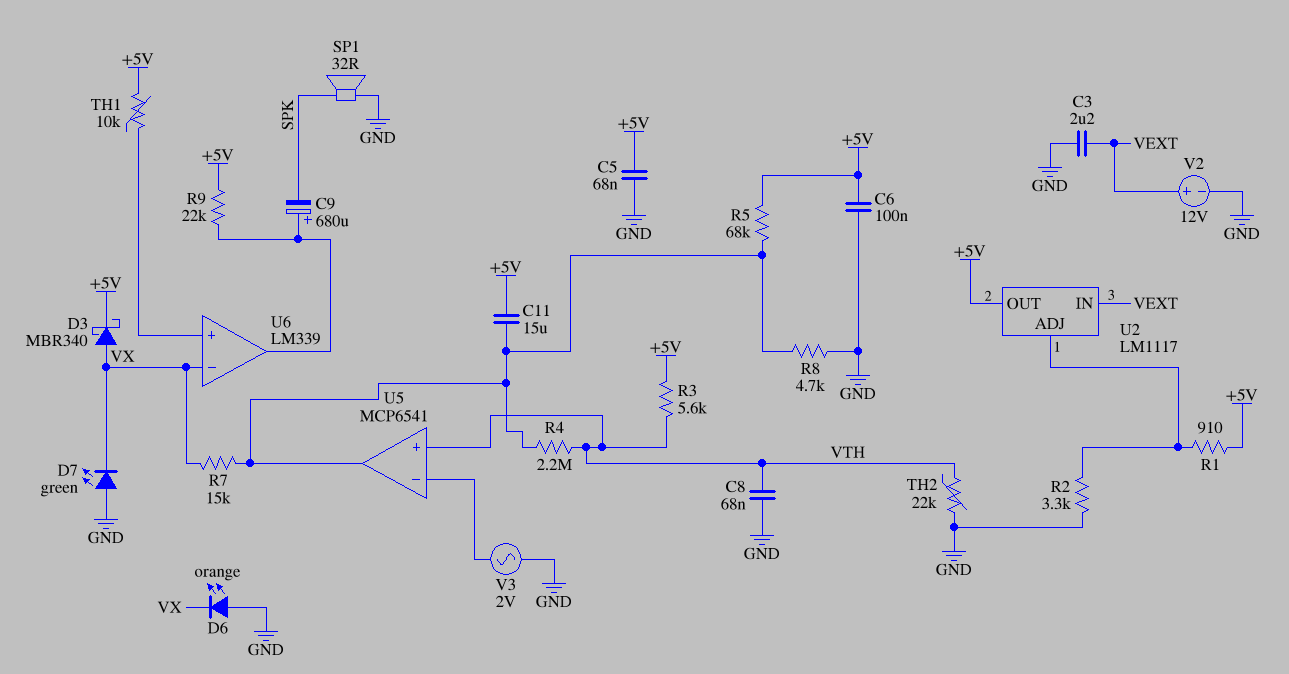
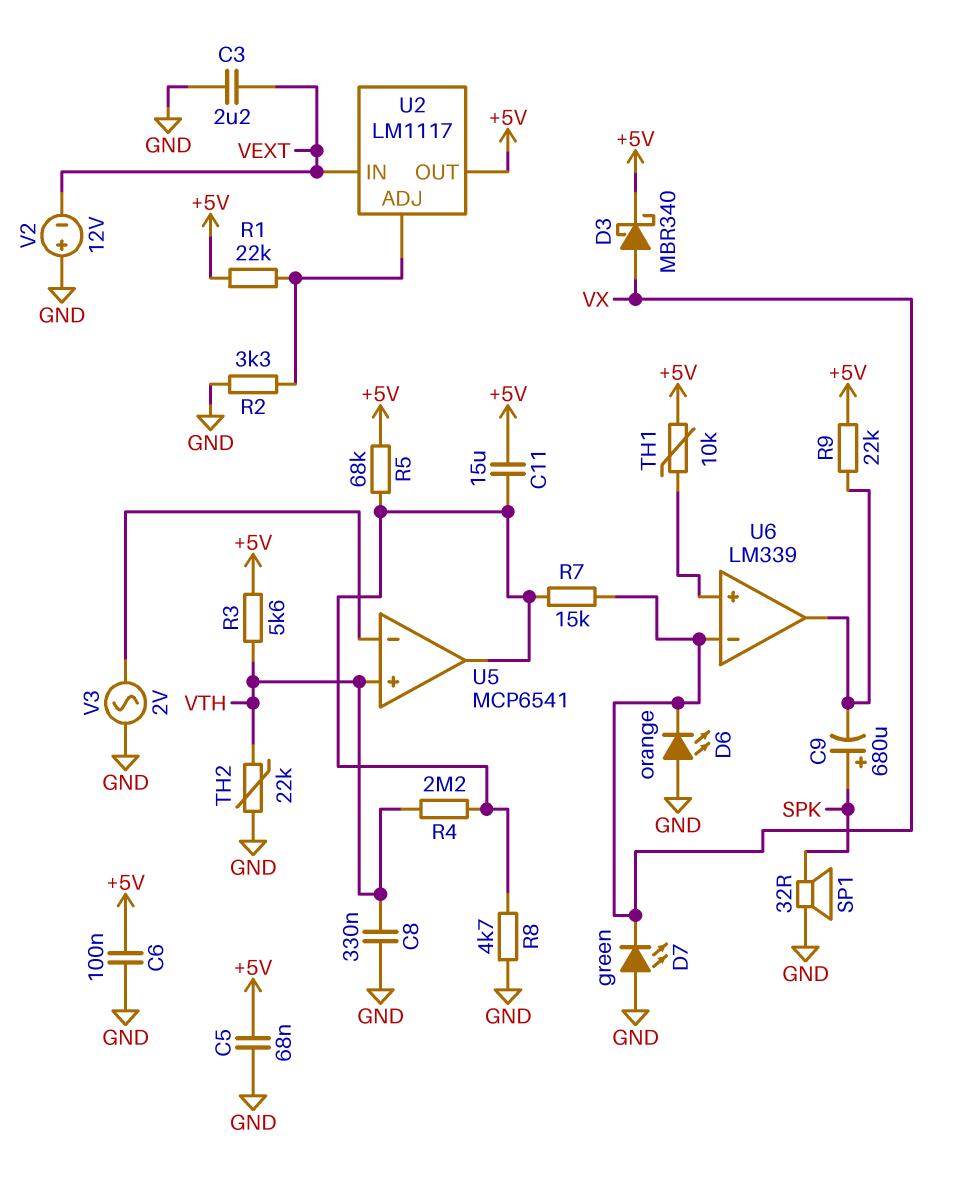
C8: 68nF (GND, VTH) -> 330nF (GND, VTH)
C9: 680uF (plus U6/out, minus SPK) -> 680uF (plus SPK, minus U6/out)
R1: 910 (+5V, U2/ADJ) -> 22k (+5V, U2/ADJ)
V2: 12V (plus VEXT, minus GND) -> 12V (plus GND, minus VEXT)

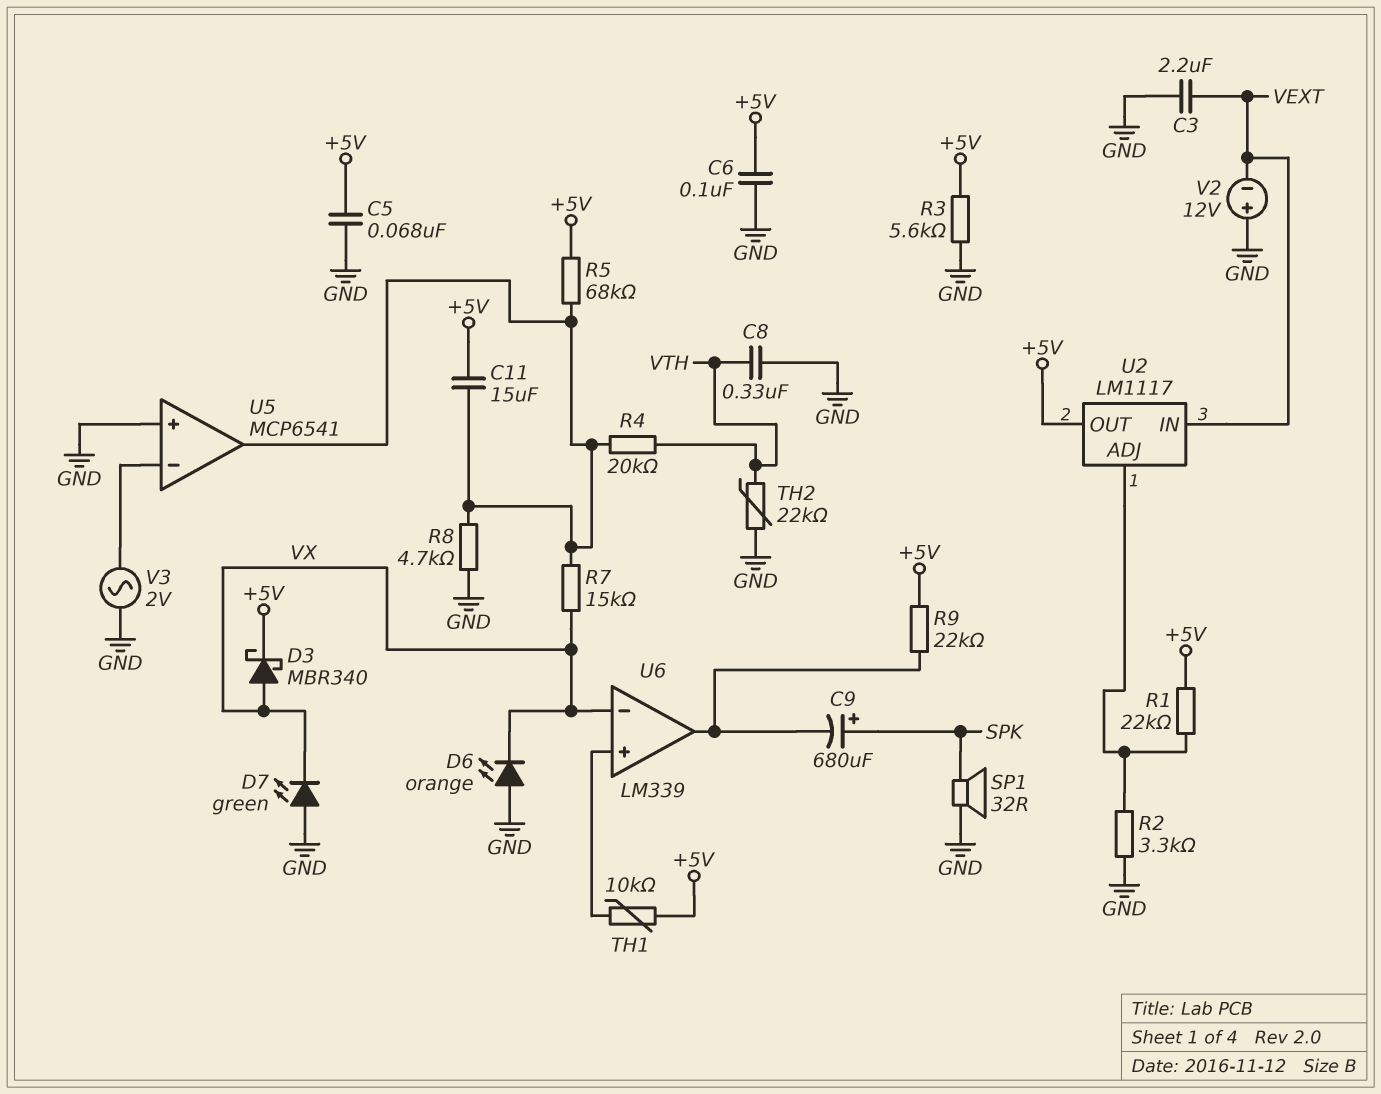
R3: 5.6k (+5V, VTH) -> 5.6k (+5V, GND)
R4: 2.2M (U5/out, VTH) -> 20k (U5/out, VTH)
U5 pin in+: VTH -> GND

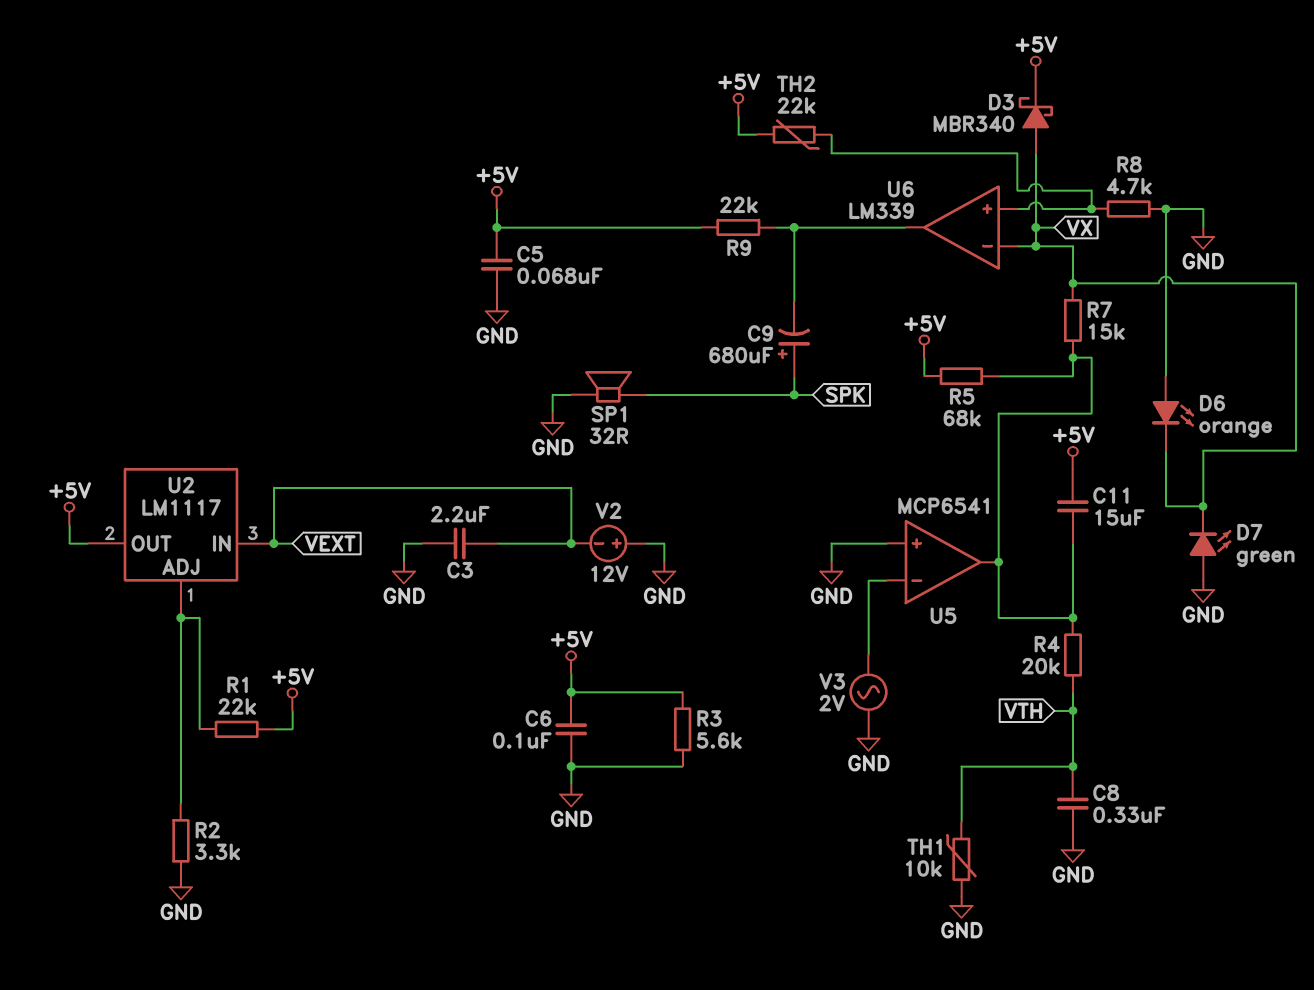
R8: 4.7k (GND, U5/out) -> 4.7k (GND, U6/in+)
TH1: 10k (+5V, U6/in+) -> 10k (GND, VTH)
TH2: 22k (GND, VTH) -> 22k (+5V, U6/in+)

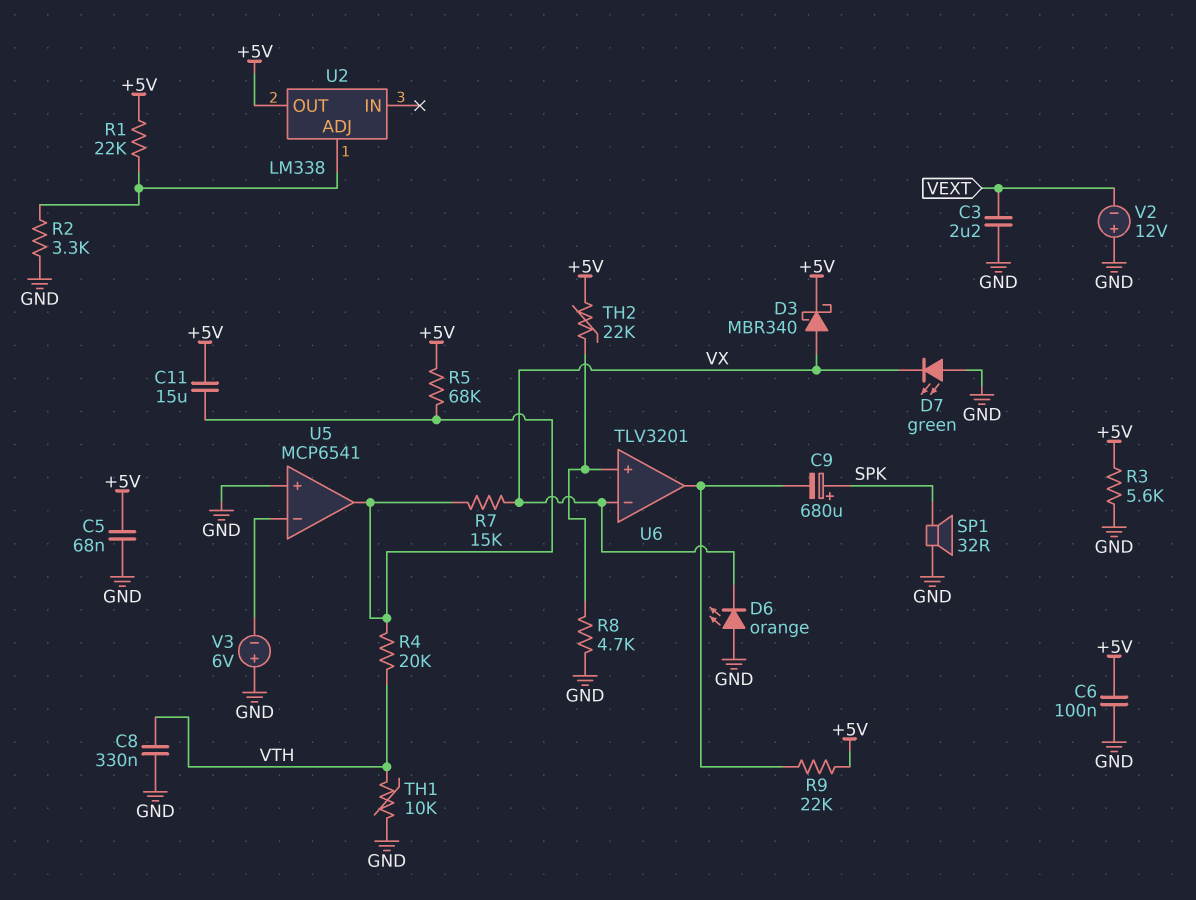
U2: LM1117 -> LM338
U2 pin IN: VEXT -> none
U6: LM339 -> TLV3201
V3: AC 2V (GND, U5/in-) -> 6V (plus GND, minus U5/in-)

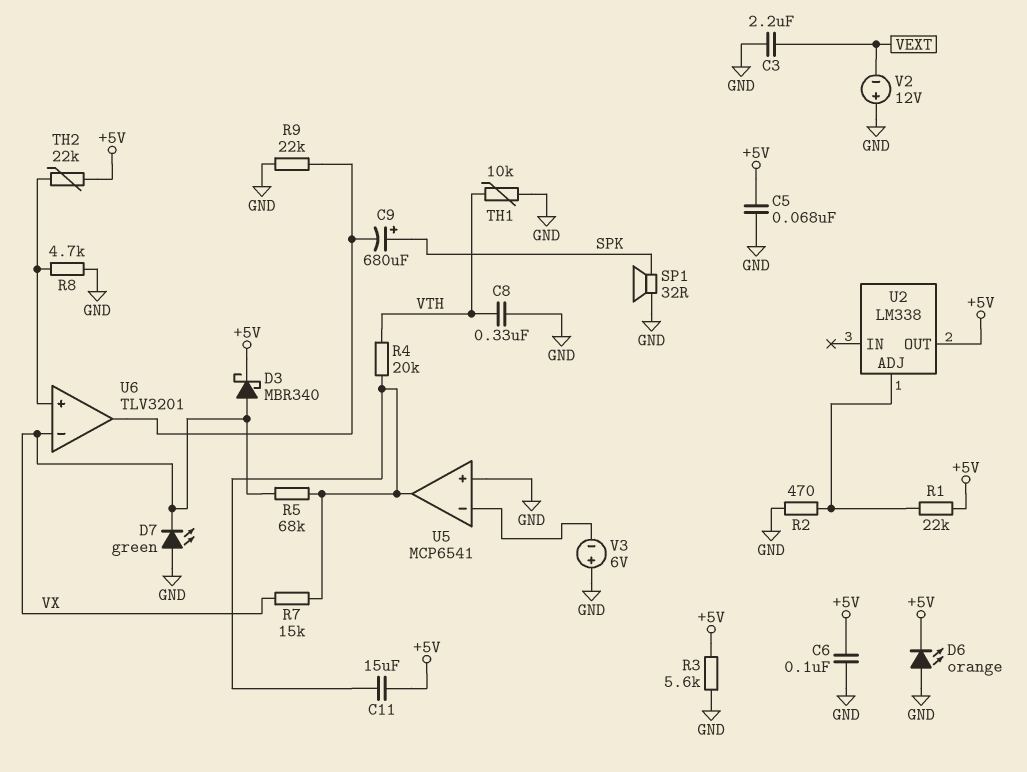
D6: LED orange (A GND, K VX) -> LED orange (A GND, K +5V)
R2: 3.3k (GND, U2/ADJ) -> 470 (GND, U2/ADJ)
R5: 68k (+5V, U5/out) -> 68k (U5/out, VX)
R9: 22k (+5V, U6/out) -> 22k (GND, U6/out)

